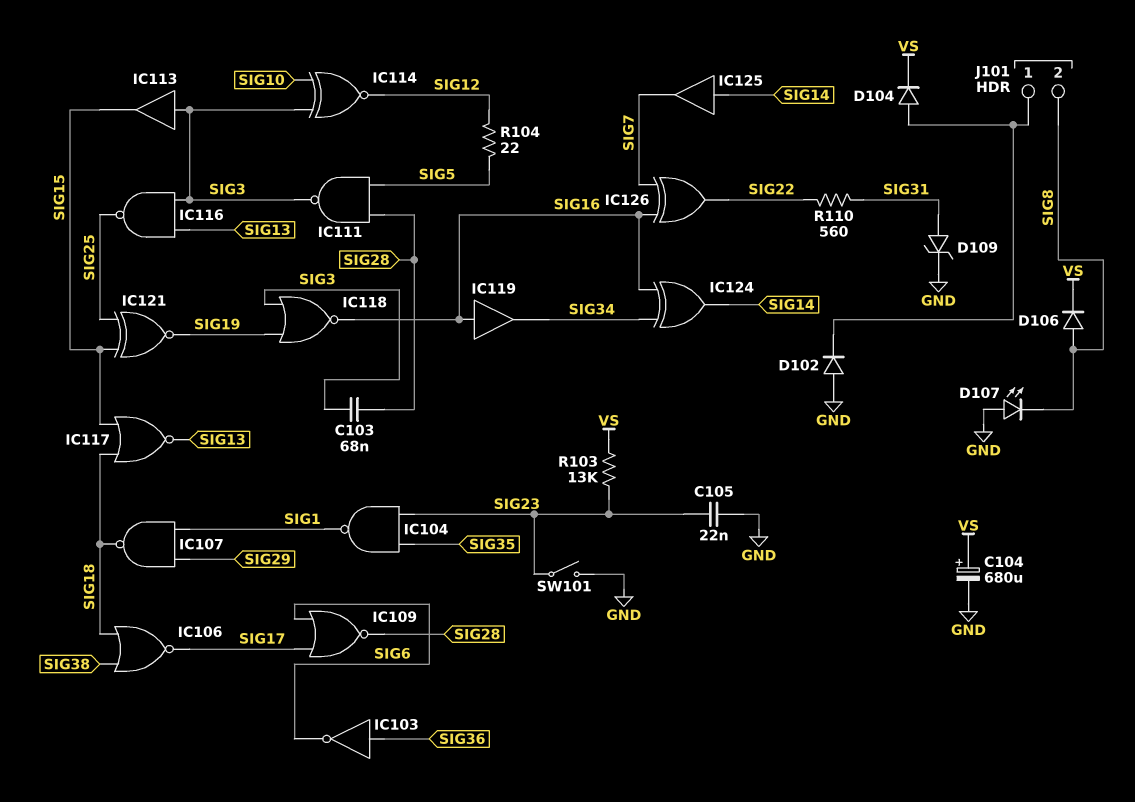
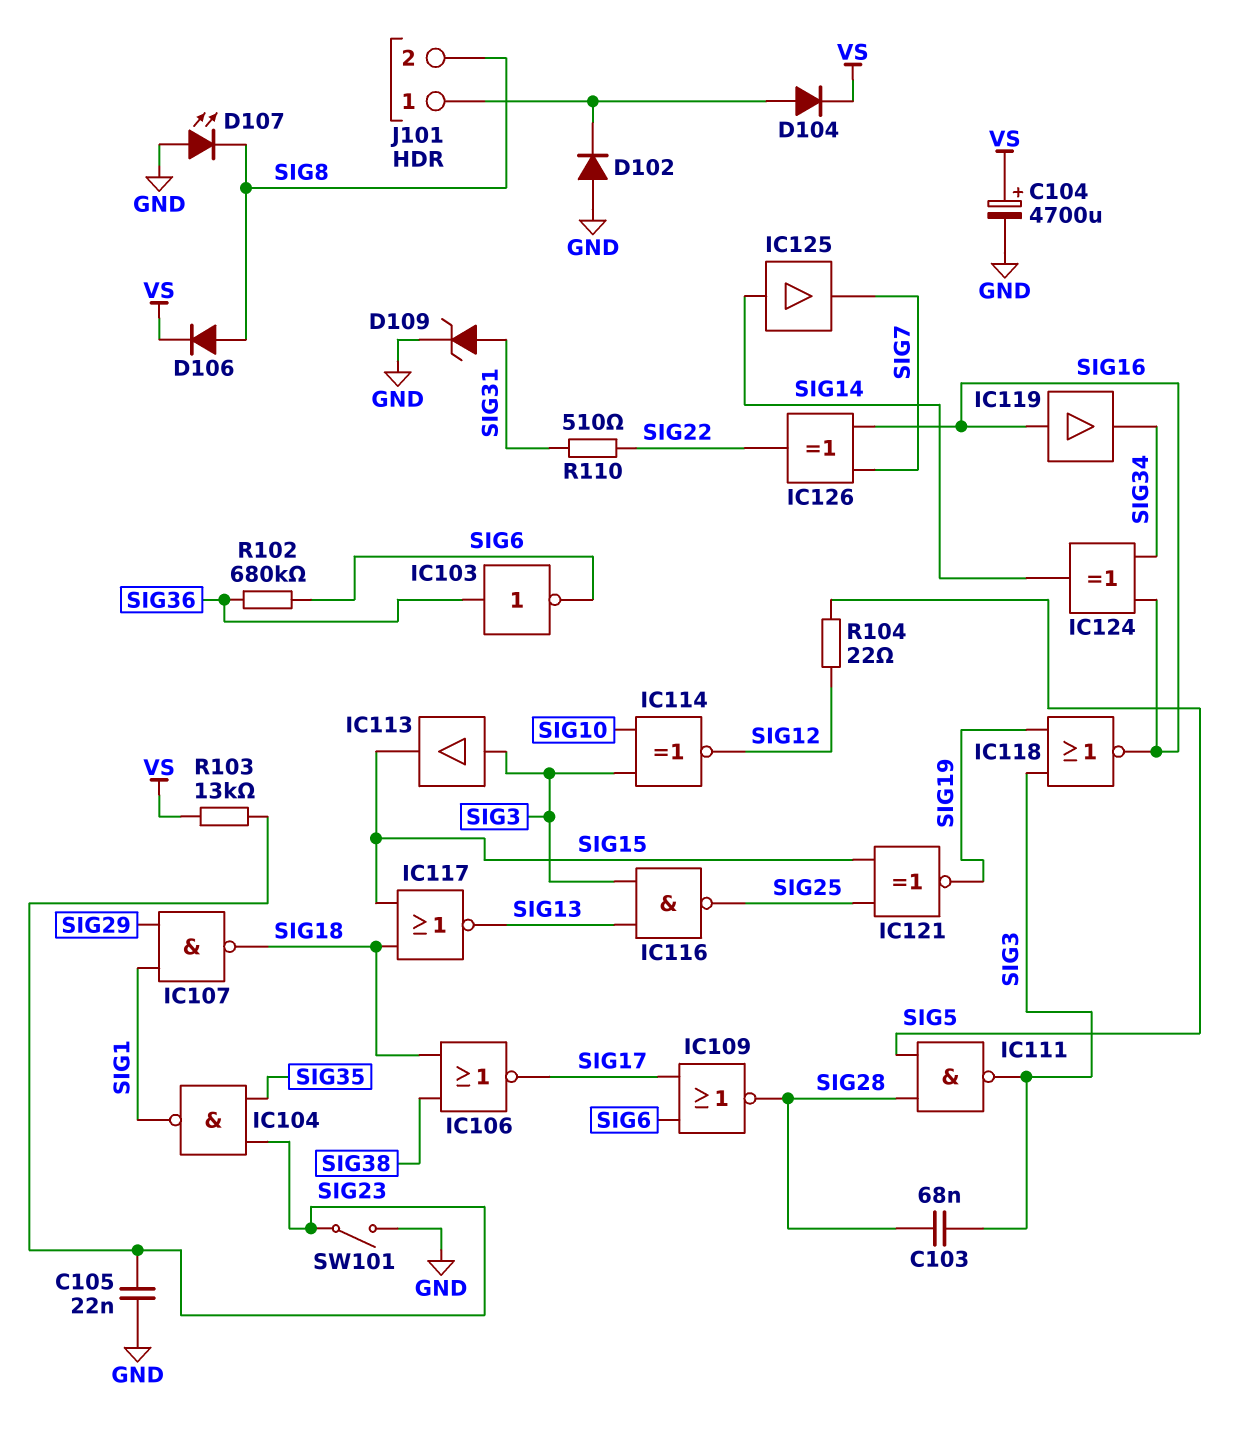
C104: 680uF (plus VS, minus GND) -> 4700uF (plus VS, minus GND)
R102: none -> 680k (SIG6, SIG36)
R110: 560 (SIG22, SIG31) -> 510 (SIG22, SIG31)

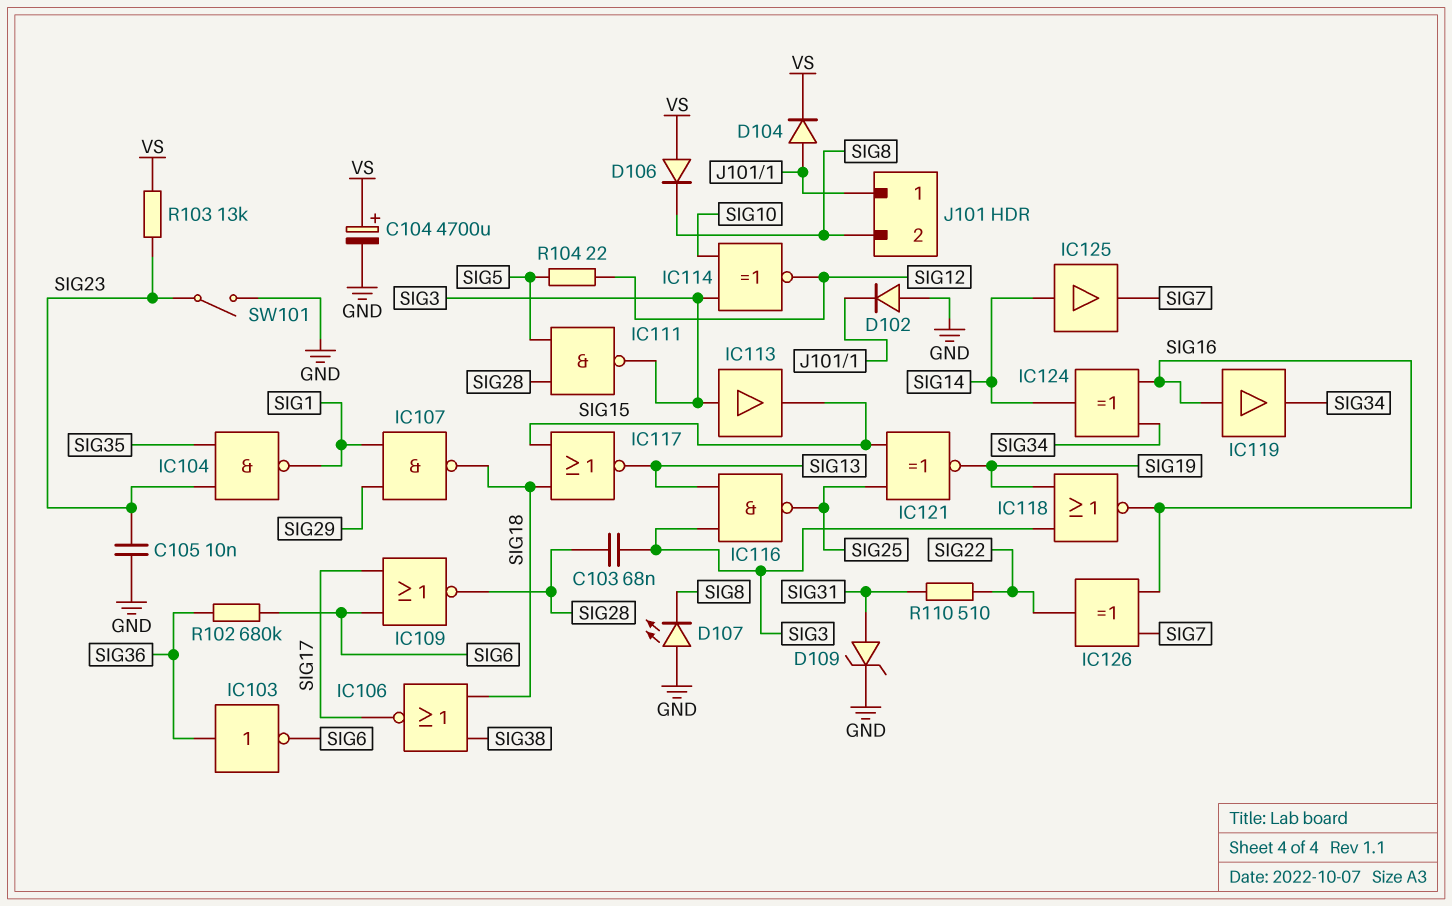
C105: 22nF (GND, SIG23) -> 10nF (GND, SIG23)
D106: diode (A SIG8, K VS) -> diode (A VS, K SIG8)

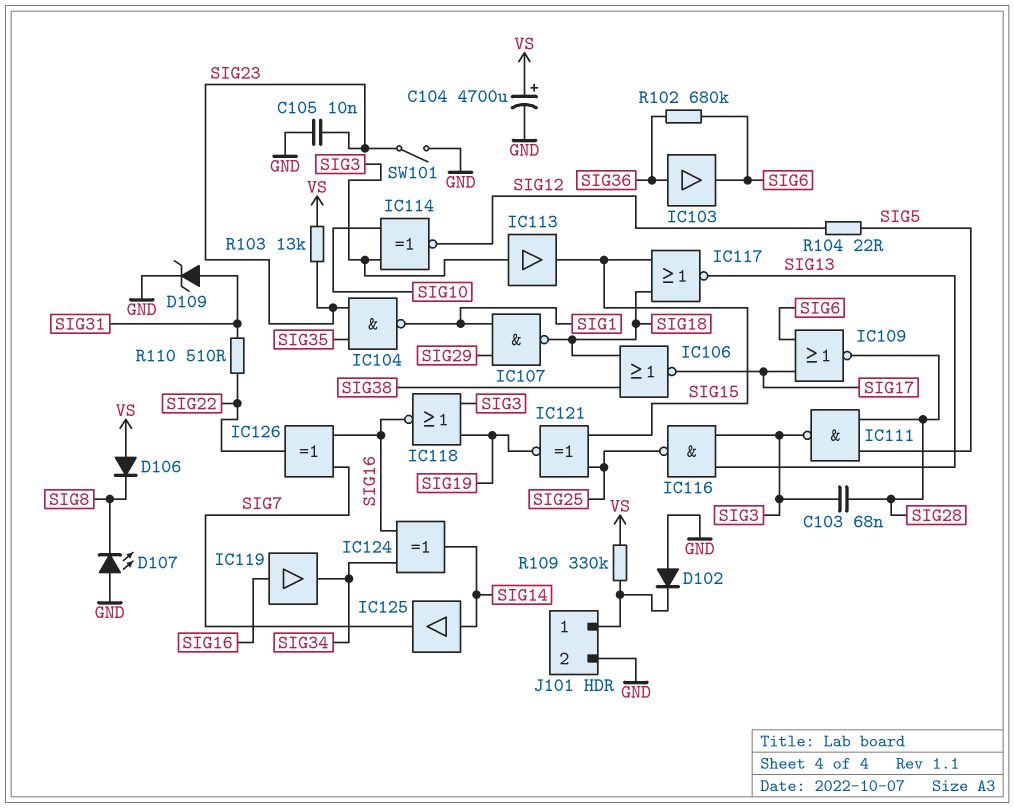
D104: diode (A J101/1, K VS) -> none
IC103: NOT (in SIG36, out SIG6) -> buffer (in SIG36, out SIG6)
J101 pin 2: SIG8 -> GND
R109: none -> 330k (J101/1, VS)

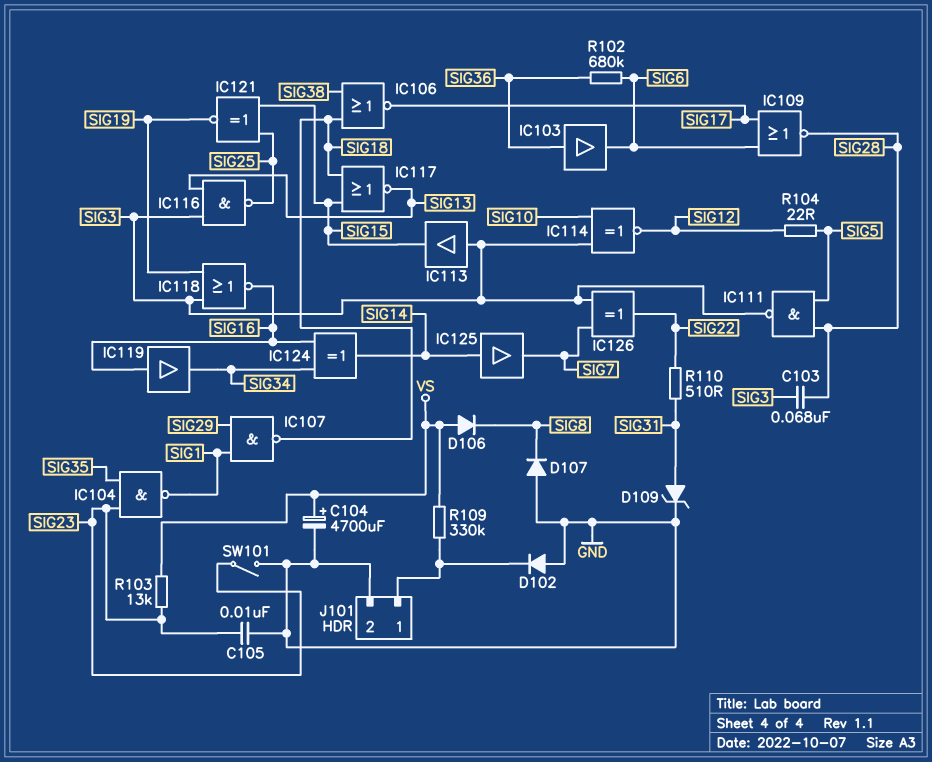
D107: LED (A GND, K SIG8) -> diode (A GND, K SIG8)
IC126: XOR (in SIG7, in SIG16, out SIG22) -> XOR (in SIG3, in SIG7, out SIG22)

